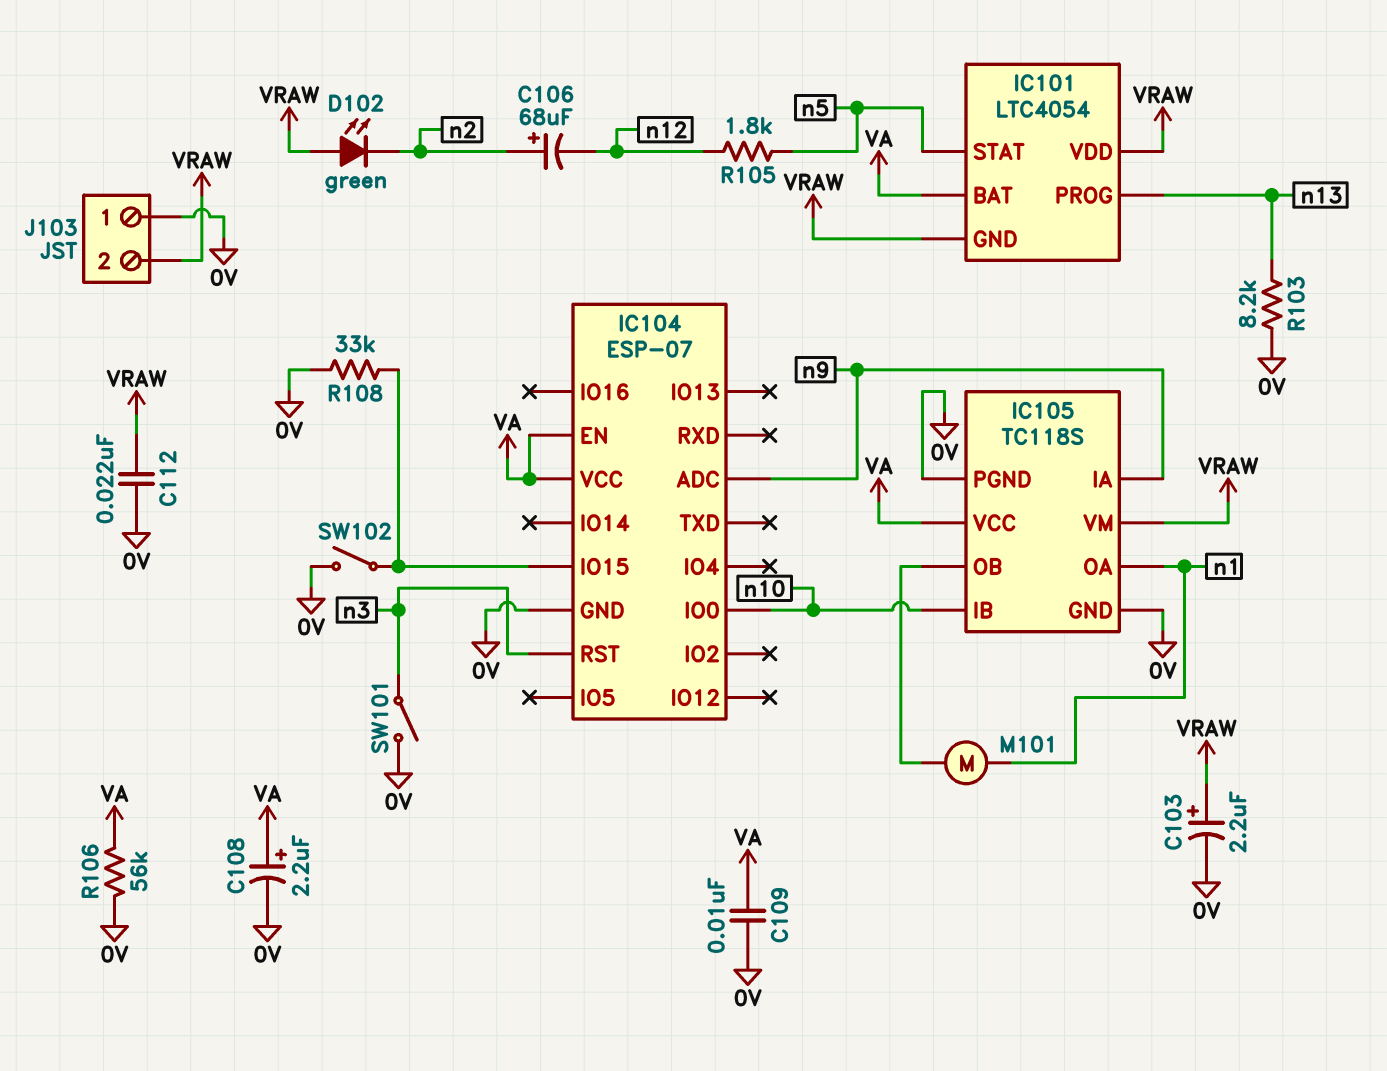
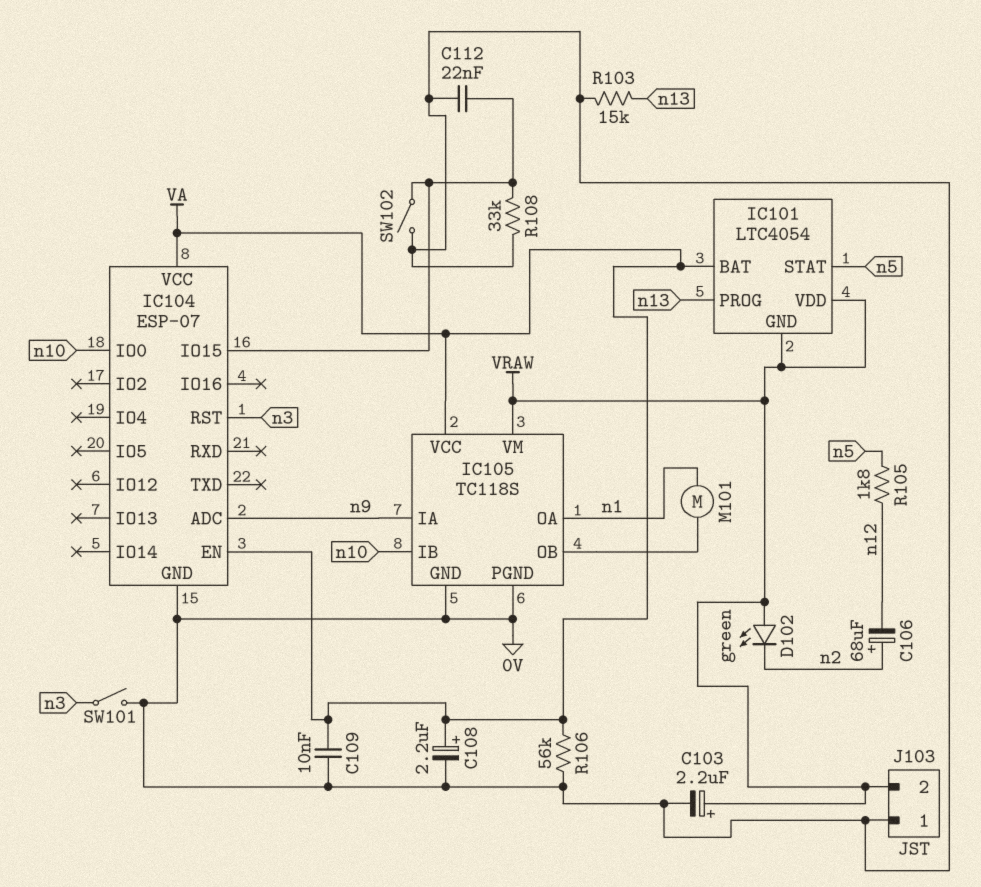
C112: 22nF (0V, VRAW) -> 22nF (0V, IC104/IO15)
R103: 8.2k (0V, n13) -> 15k (0V, n13)

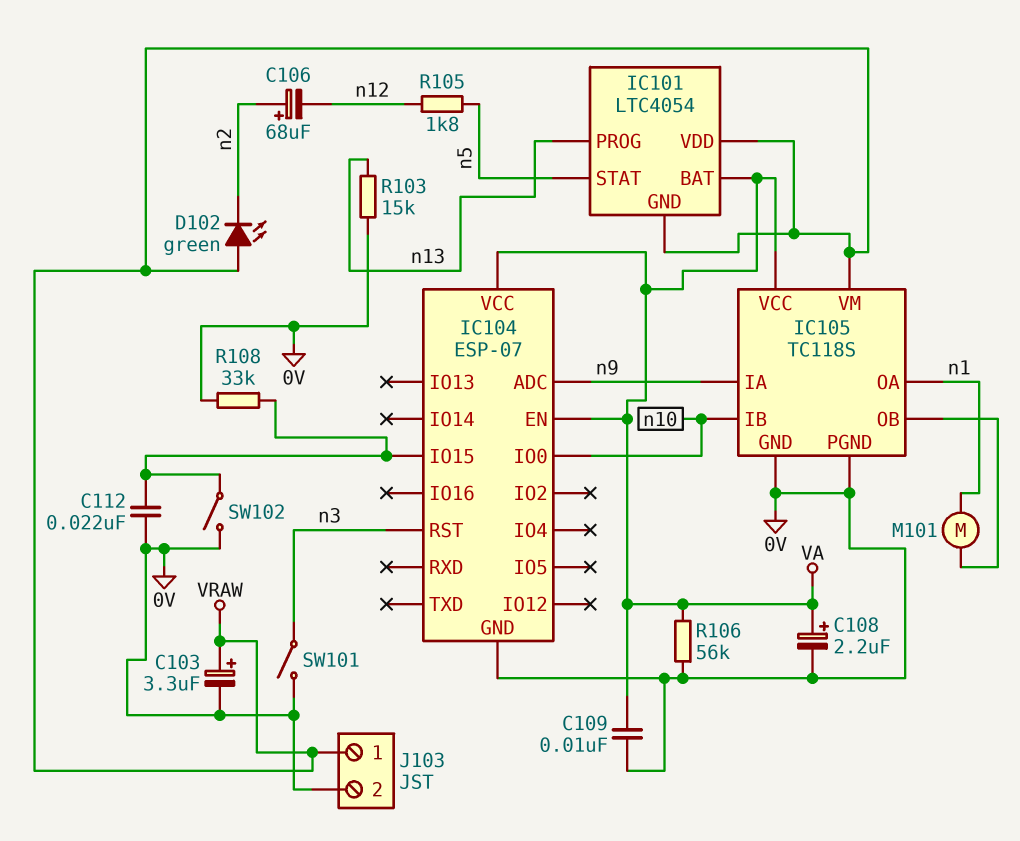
C103: 2.2uF (plus VRAW, minus 0V) -> 3.3uF (plus VRAW, minus 0V)
J103 pin 1: 0V -> VRAW
J103 pin 2: VRAW -> 0V

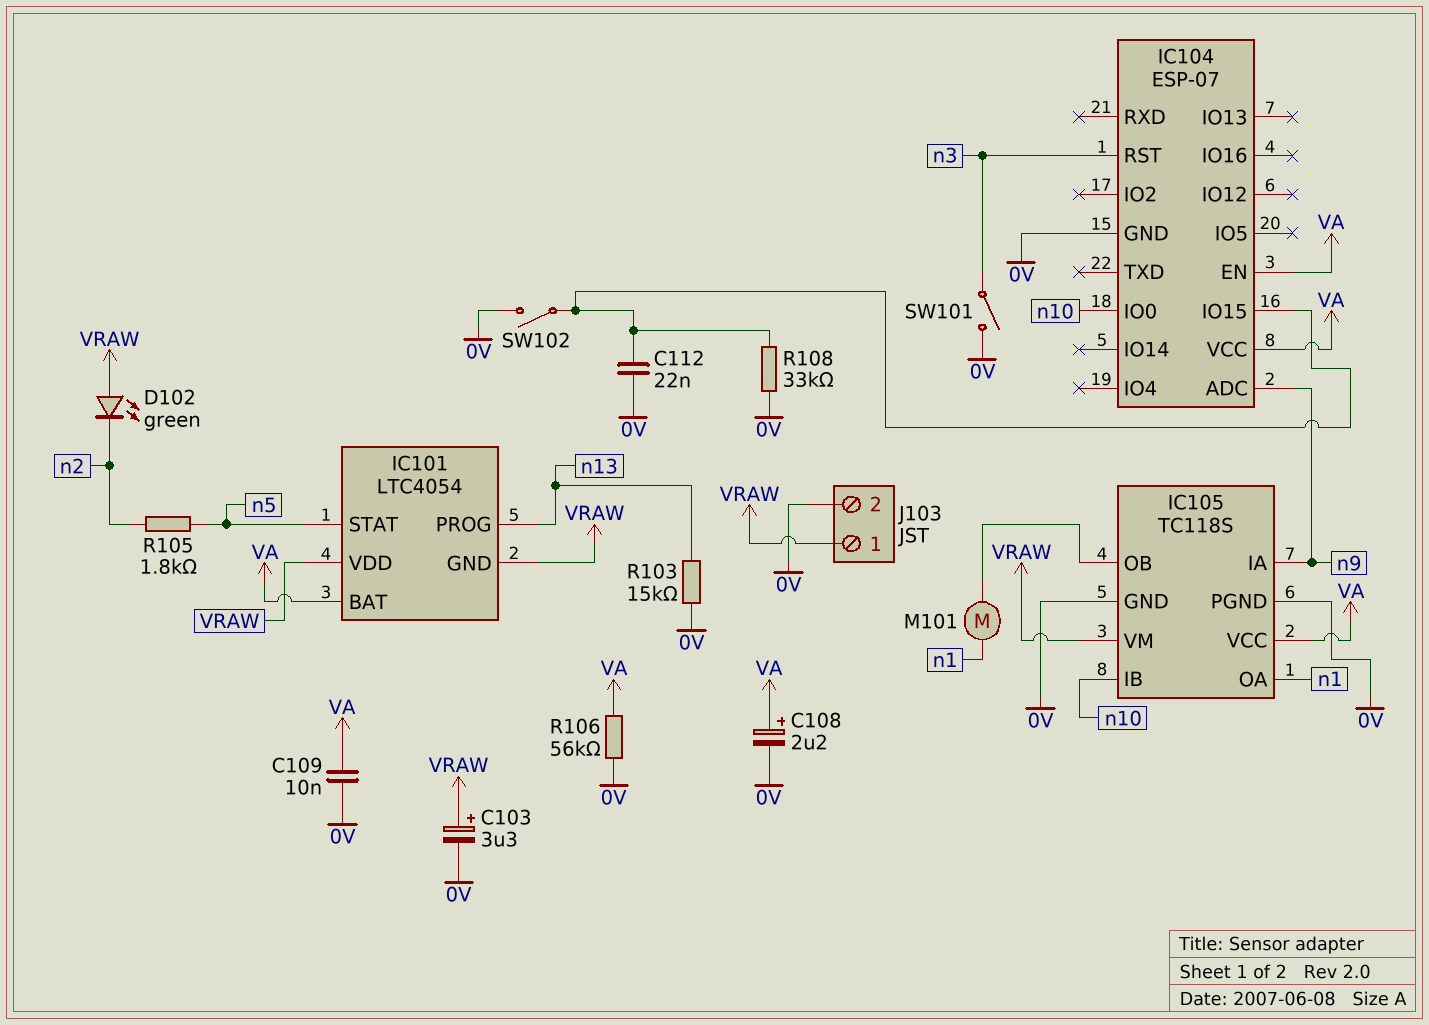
C106: 68uF (plus n2, minus n12) -> none
R105: 1.8k (n5, n12) -> 1.8k (n2, n5)

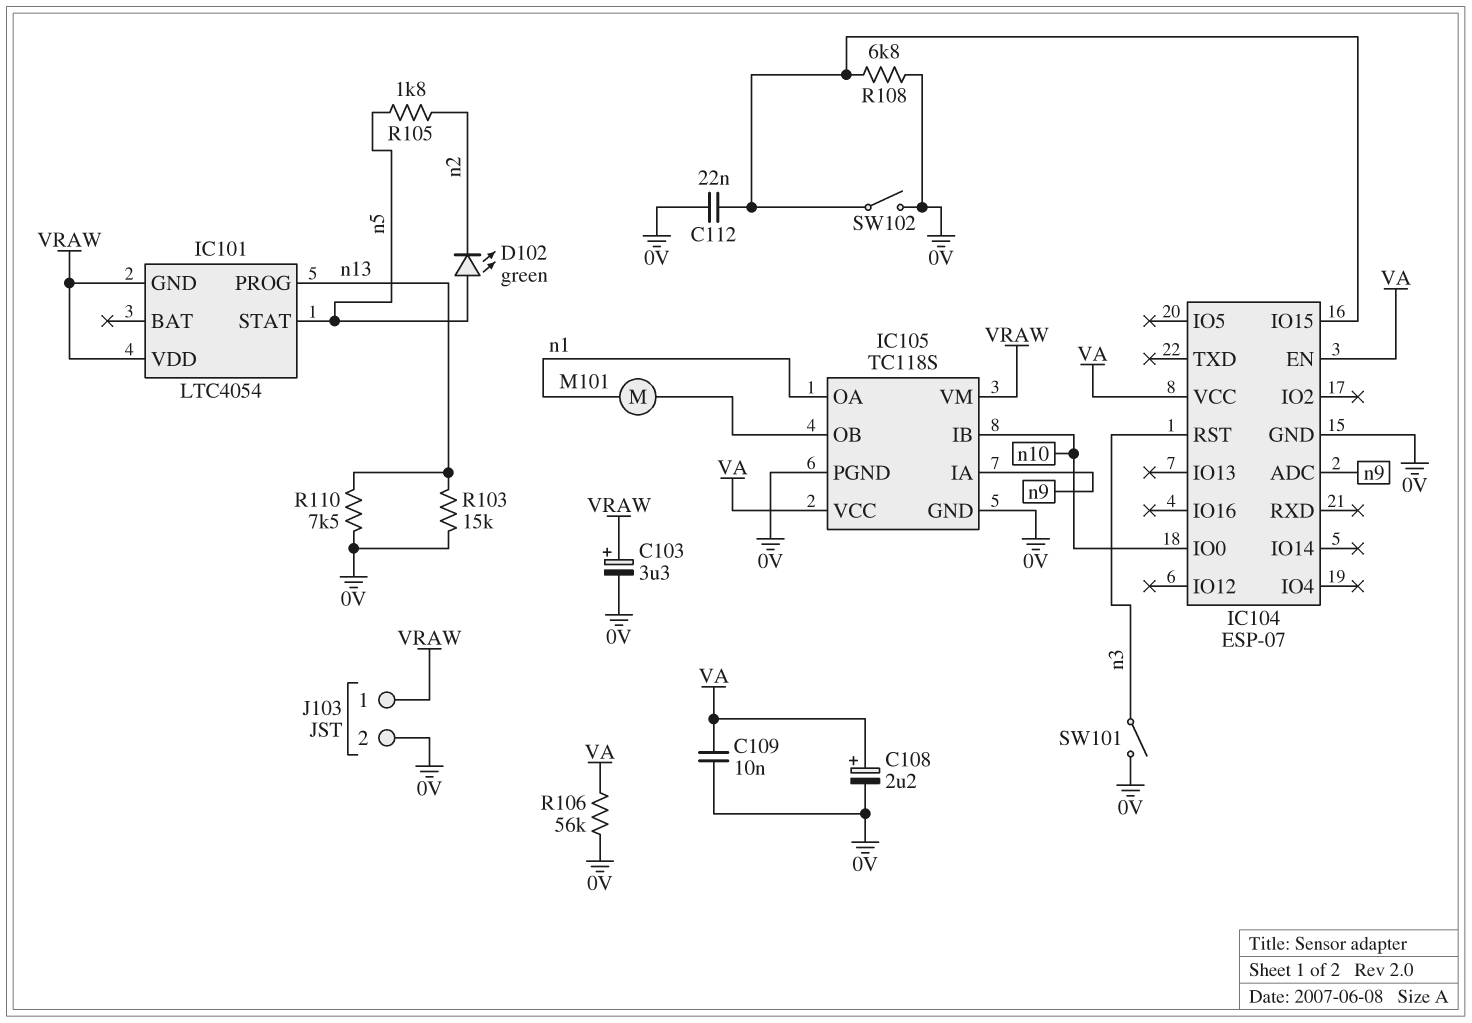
D102: LED green (A VRAW, K n2) -> LED green (A n5, K n2)
IC101 pin BAT: VA -> none
R108: 33k (0V, IC104/IO15) -> 6.8k (0V, IC104/IO15)
R110: none -> 7.5k (0V, n13)

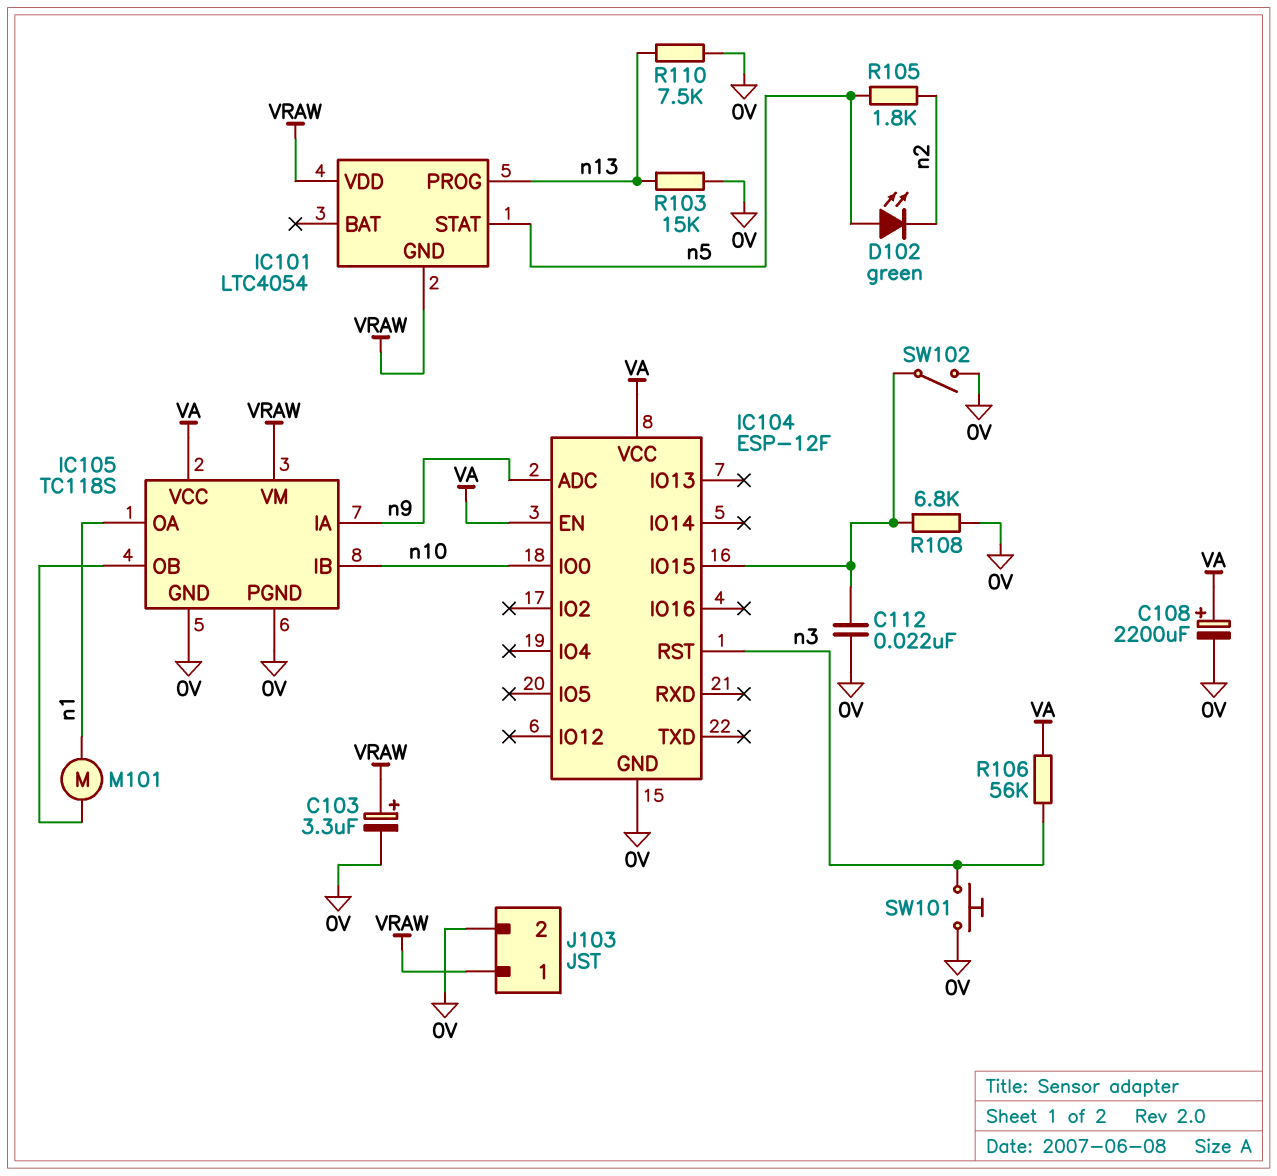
C108: 2.2uF (plus VA, minus 0V) -> 2200uF (plus VA, minus 0V)
C109: 10nF (0V, VA) -> none
IC104: ESP-07 -> ESP-12F
R106: 56k (0V, VA) -> 56k (VA, n3)
SW101: switch (0V, n3) -> button (0V, n3)

